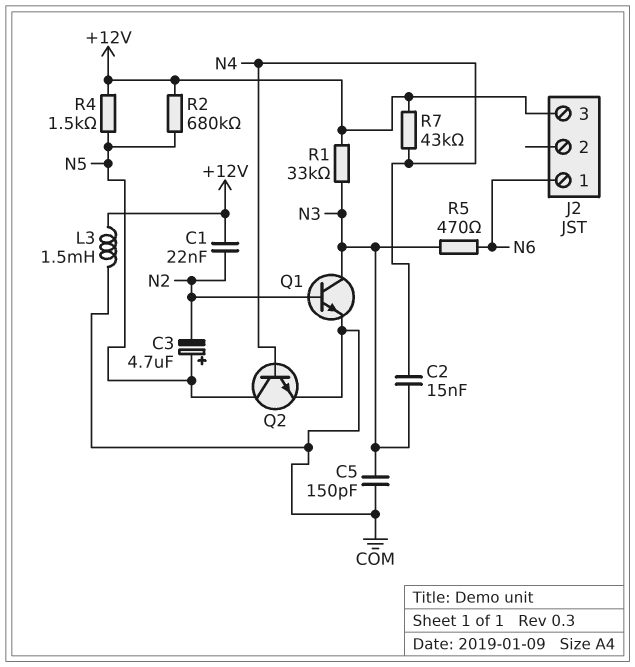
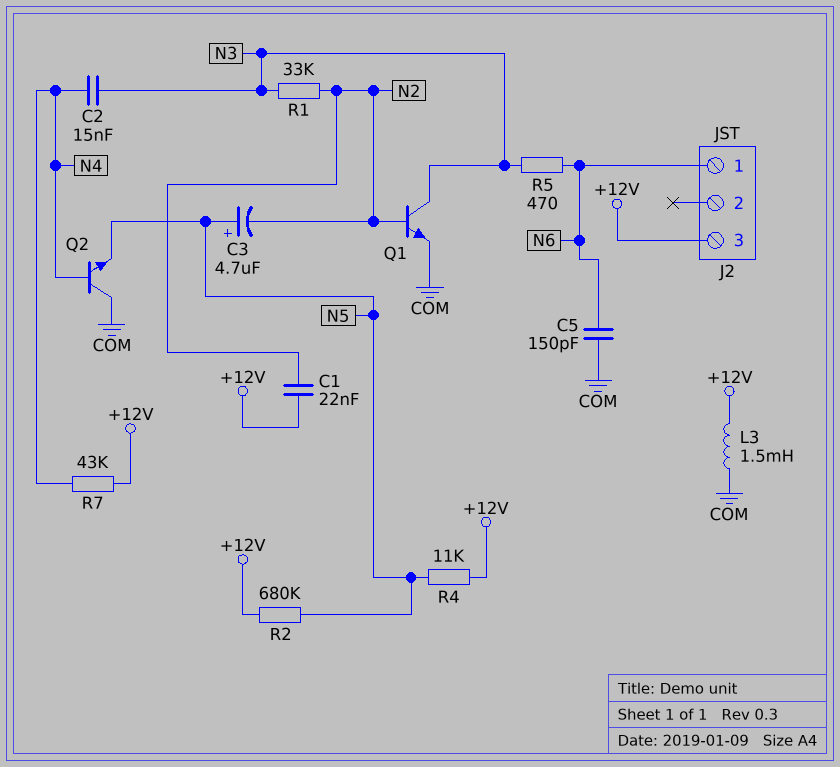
C5: 150pF (COM, N3) -> 150pF (COM, N6)
Q2: NPN (B N4, C N5, E COM) -> NPN (B N4, C COM, E N5)
R1: 33k (+12V, N3) -> 33k (N2, N3)
R4: 1.5k (+12V, N5) -> 11k (+12V, N5)

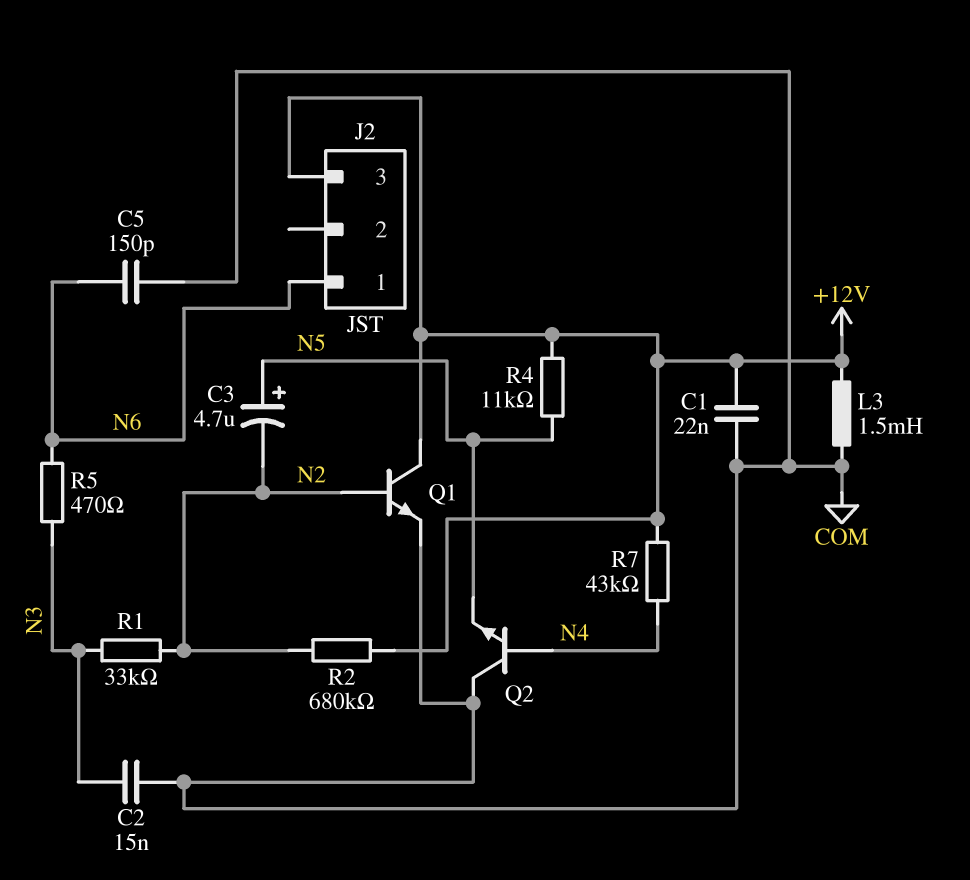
C1: 22nF (+12V, N2) -> 22nF (+12V, COM)
C2: 15nF (N3, N4) -> 15nF (COM, N3)
Q1: NPN (B N2, C N3, E COM) -> NPN (B N2, C +12V, E COM)
R2: 680k (+12V, N5) -> 680k (+12V, N2)

